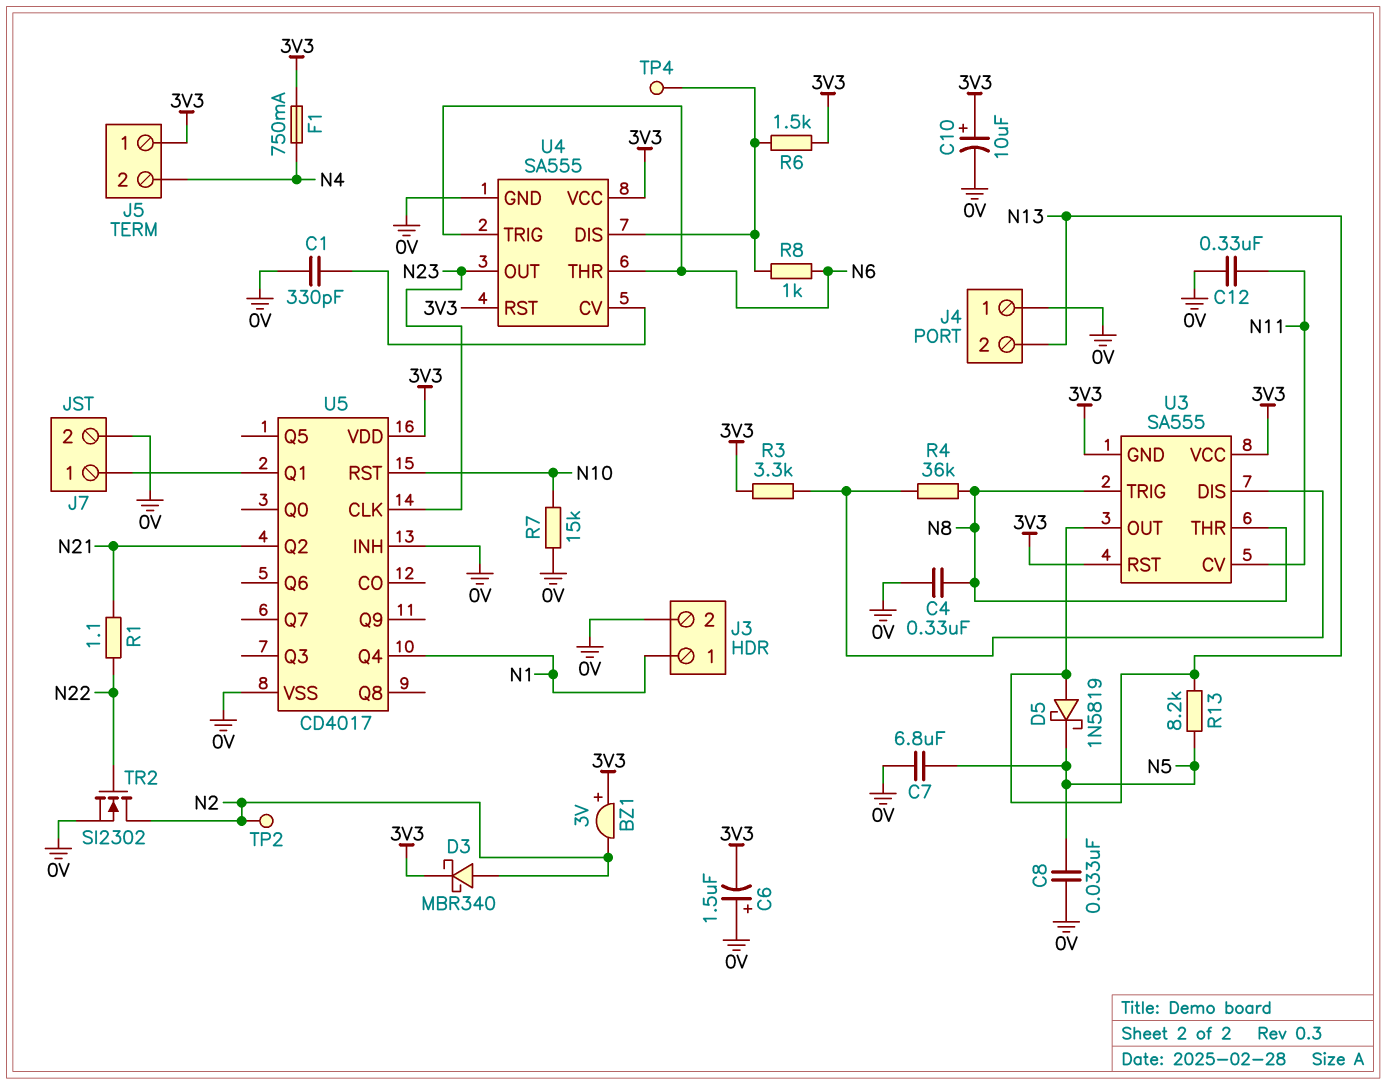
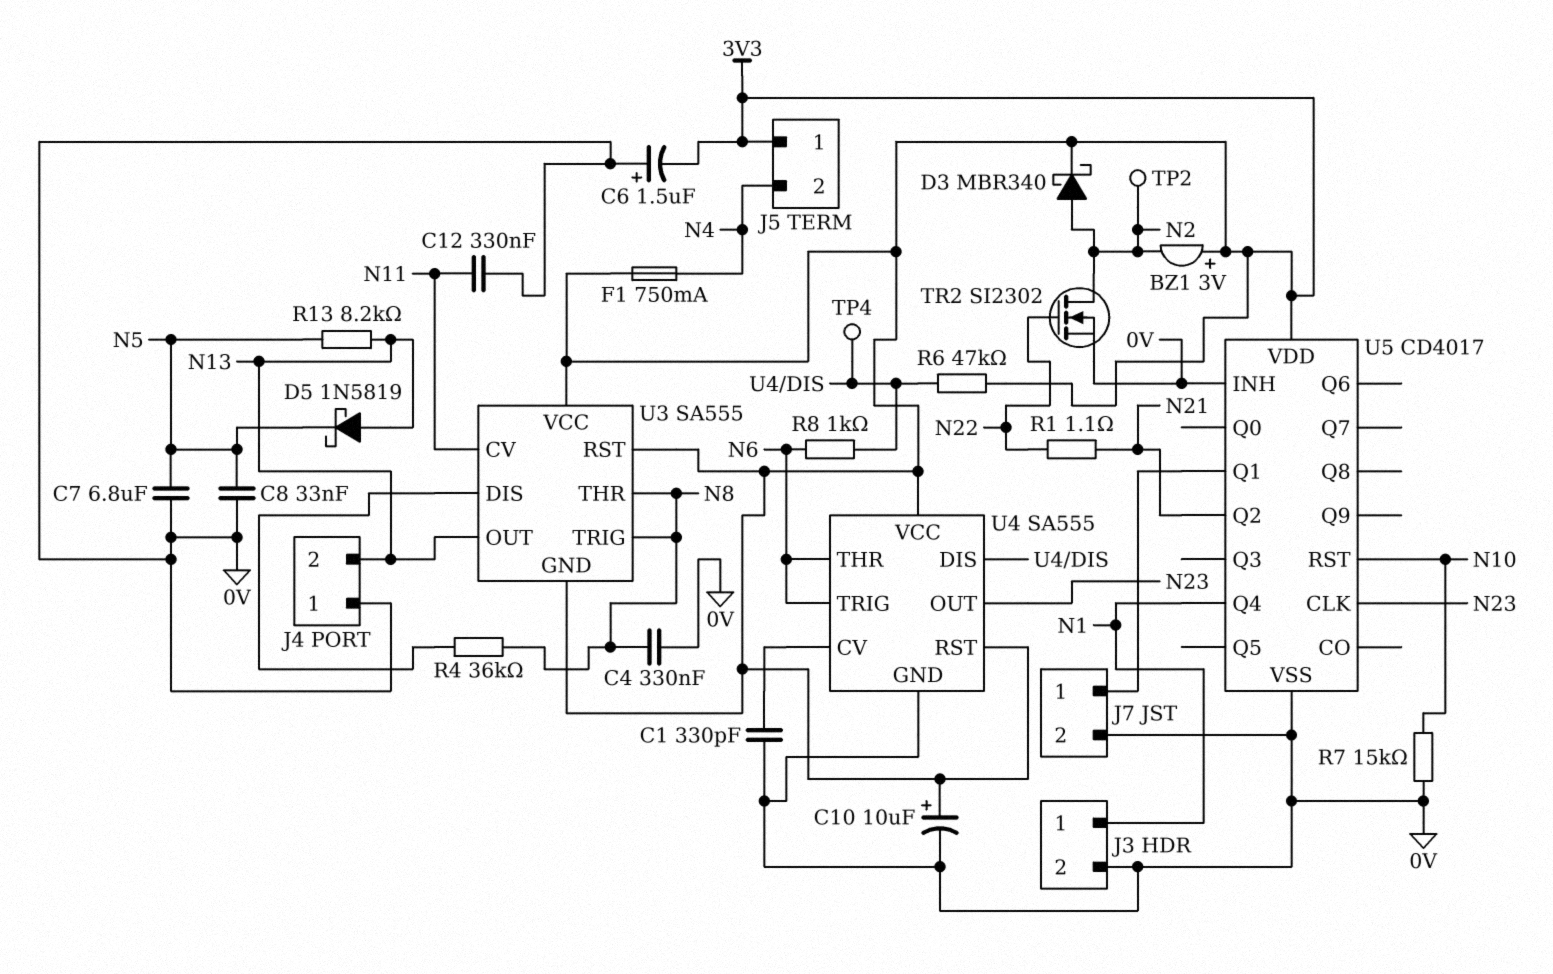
R3: 3.3k (3V3, U3/DIS) -> none
R6: 1.5k (3V3, U4/DIS) -> 47k (3V3, U4/DIS)

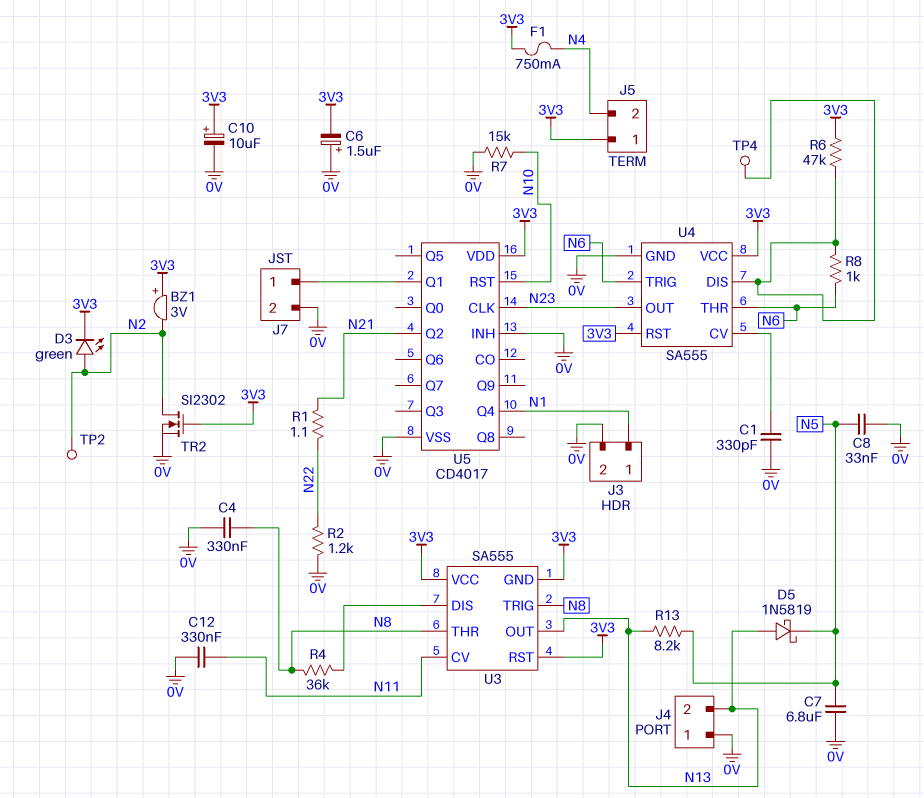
D3: schottky MBR340 (A N2, K 3V3) -> LED green (A N2, K 3V3)
R2: none -> 1.2k (0V, N22)
TR2: NMOS SI2302 (G N22, D N2, S 0V) -> NMOS SI2302 (G 3V3, D N2, S 0V)

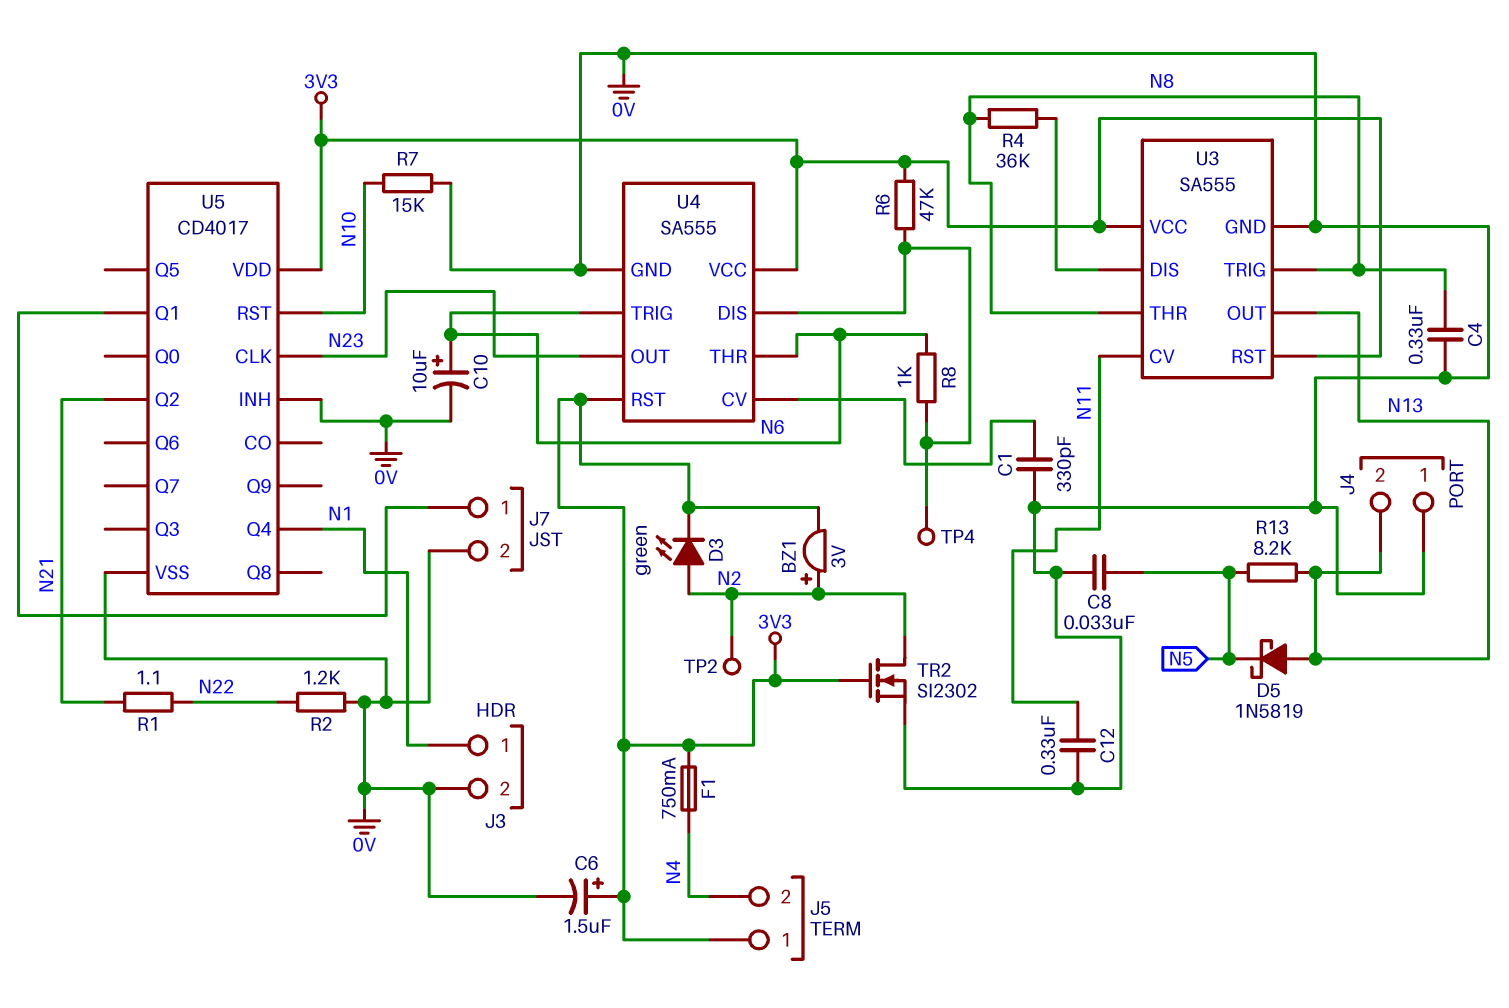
BZ1: buzzer 3V (plus 3V3, minus N2) -> buzzer 3V (plus N2, minus 3V3)
C6: 1.5uF (plus 0V, minus 3V3) -> 1.5uF (plus 3V3, minus 0V)
C7: 6.8uF (0V, N5) -> none
C10: 10uF (plus 3V3, minus 0V) -> 10uF (plus N6, minus 0V)
U3 pin GND: 3V3 -> 0V

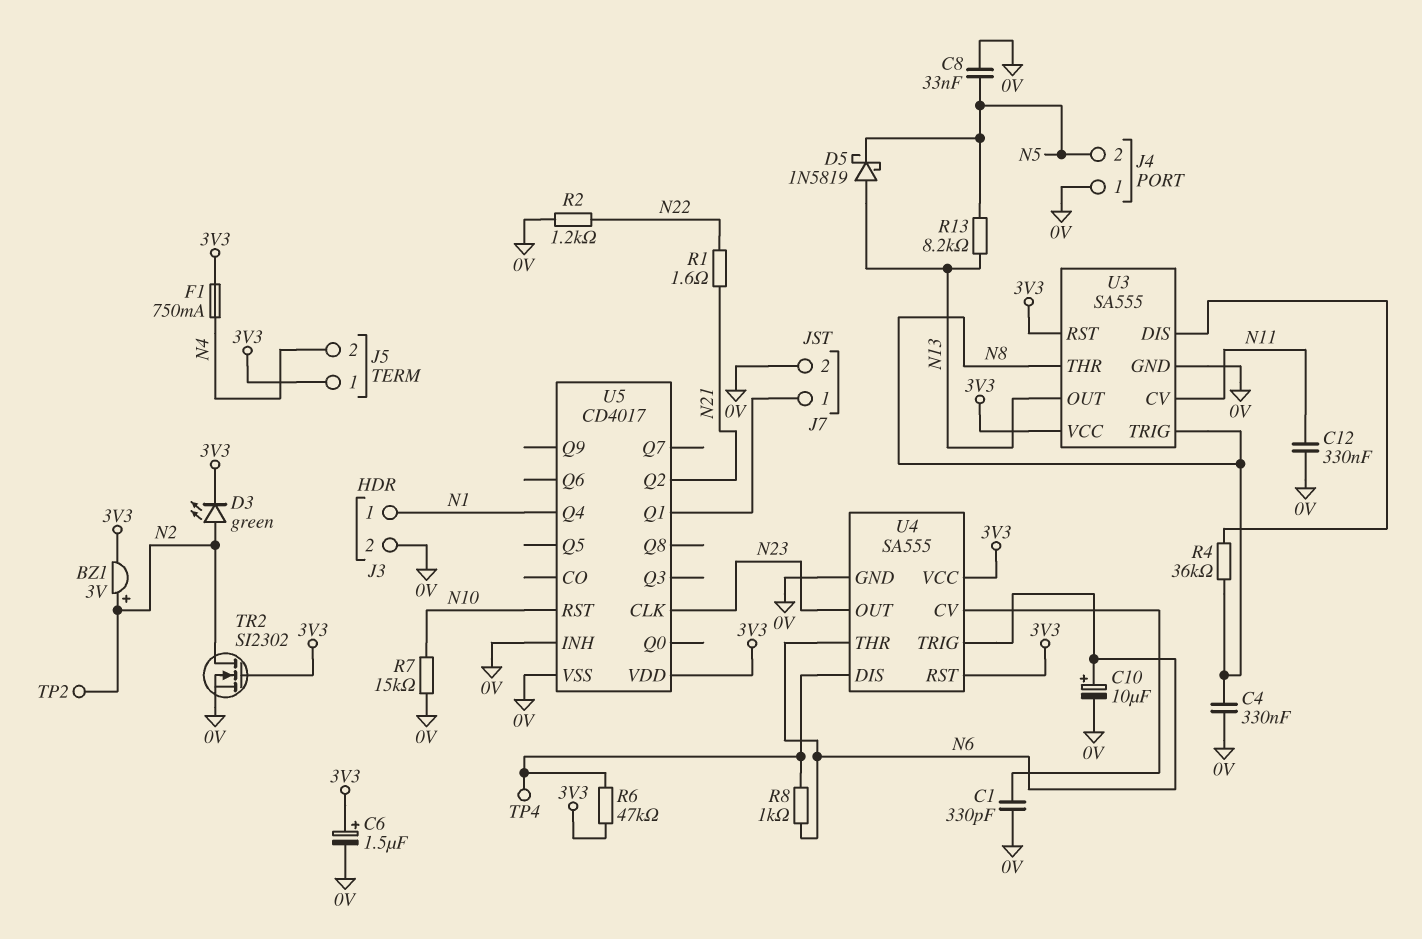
J4 pin 2: N13 -> N5
R1: 1.1 (N21, N22) -> 1.6 (N21, N22)

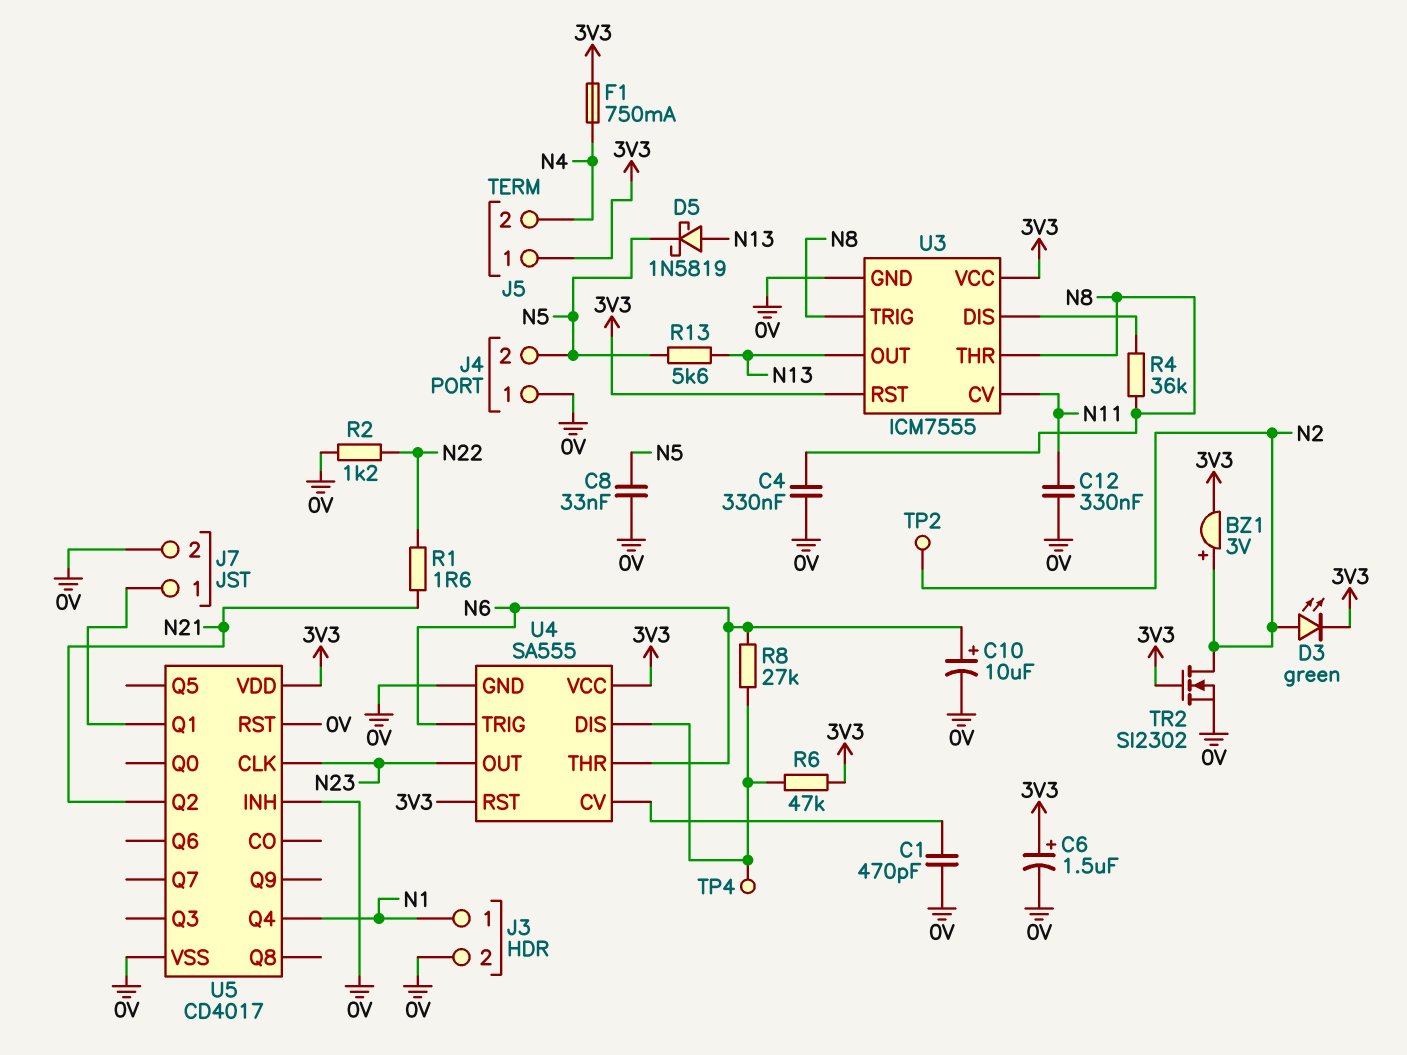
C1: 330pF (0V, U4/CV) -> 470pF (0V, U4/CV)
R7: 15k (0V, N10) -> none
R8: 1k (N6, U4/DIS) -> 27k (N6, U4/DIS)
R13: 8.2k (N5, N13) -> 5.6k (N5, N13)
U3: SA555 -> ICM7555
U5 pin RST: N10 -> 0V

